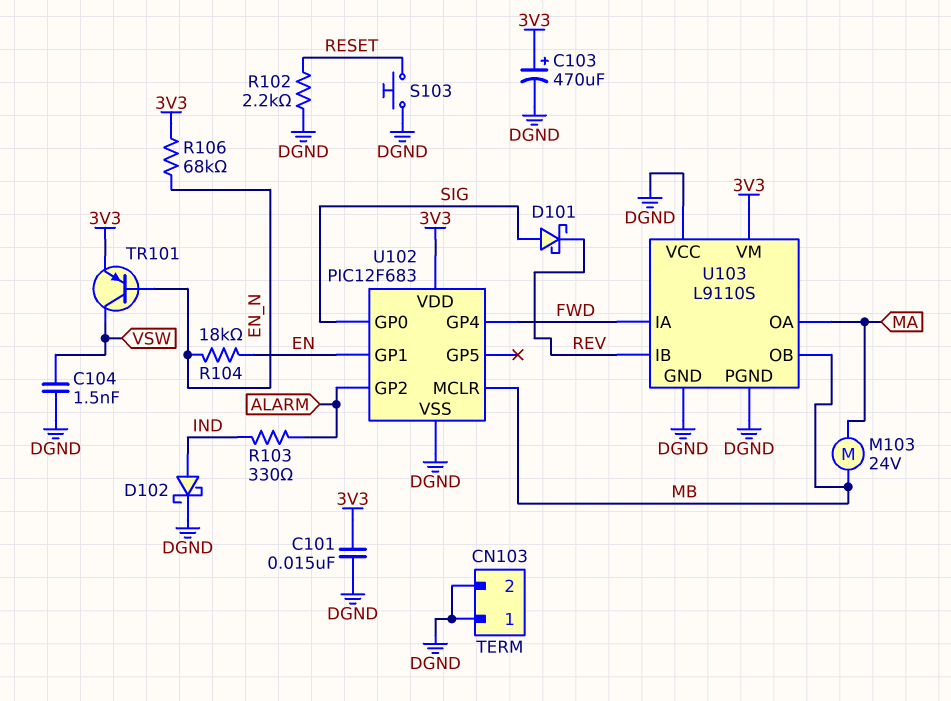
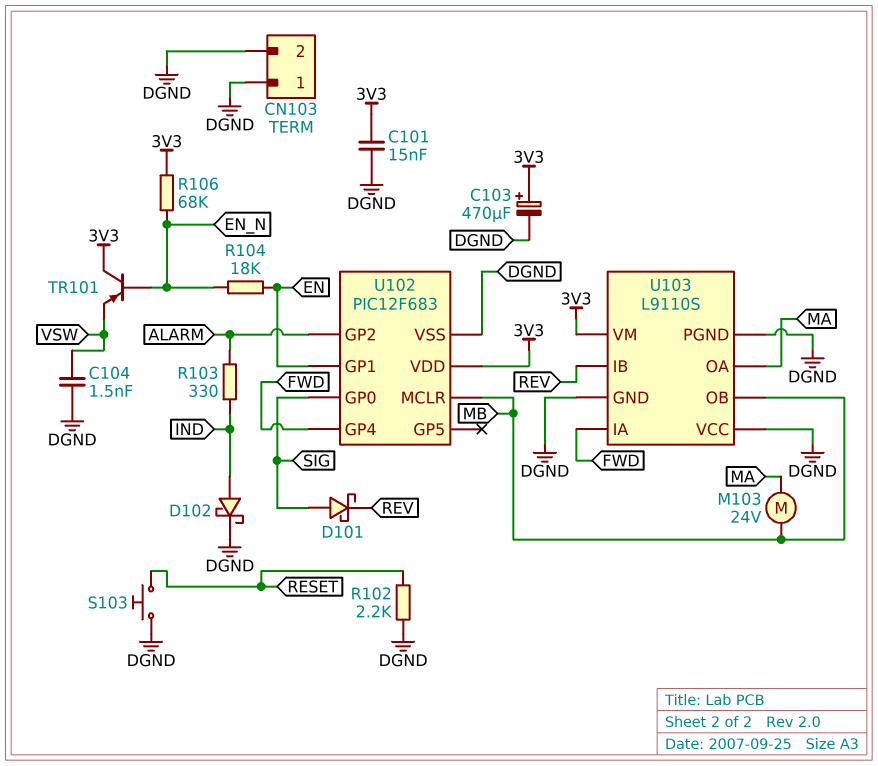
TR101: PNP (B EN_N, C VSW, E 3V3) -> PNP (B EN_N, C 3V3, E VSW)

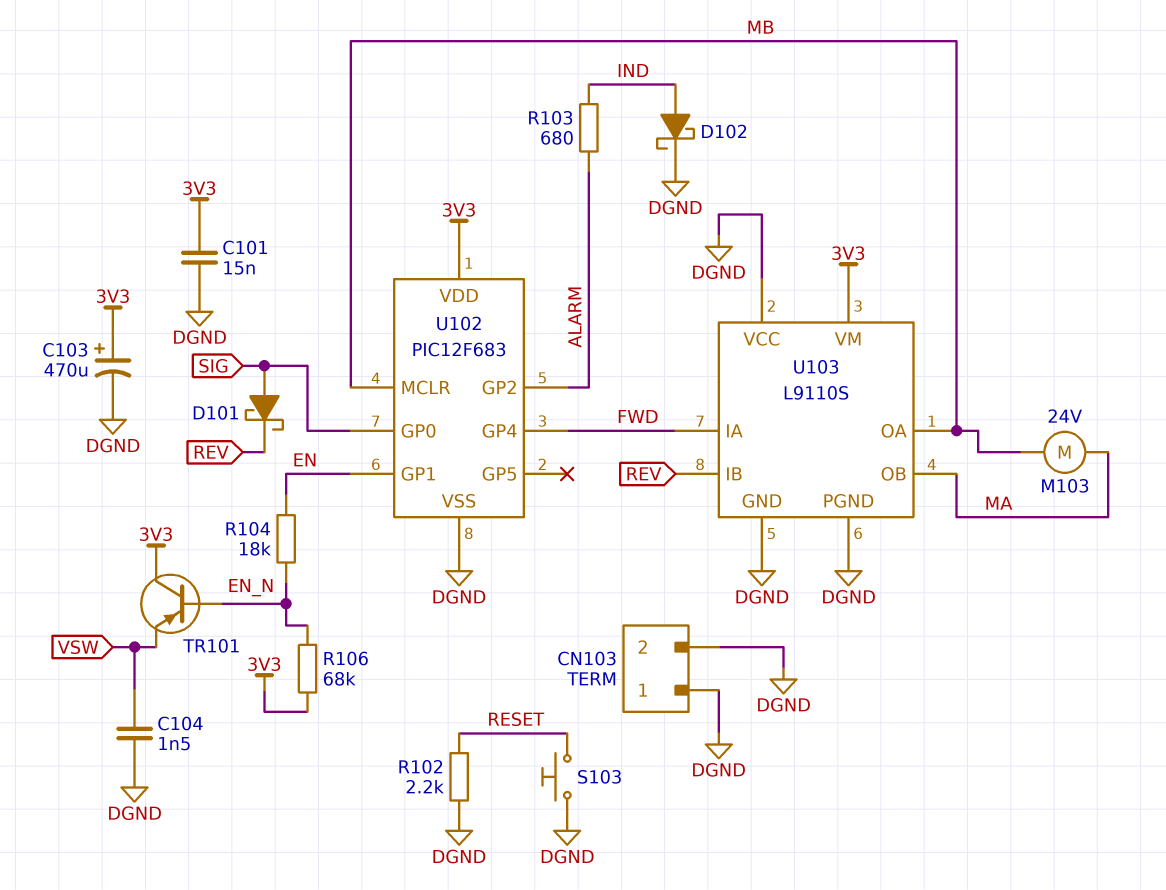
R103: 330 (ALARM, IND) -> 680 (ALARM, IND)
U103 pin OA: MA -> MB
U103 pin OB: MB -> MA

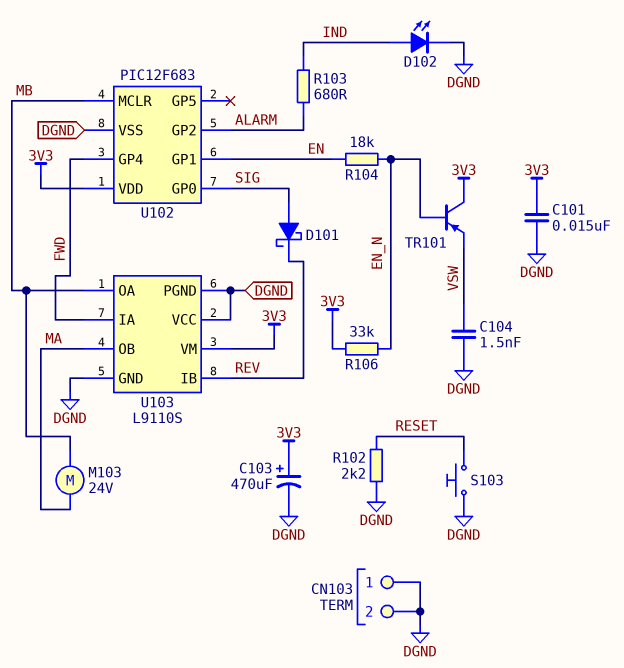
D102: schottky (A IND, K DGND) -> LED (A IND, K DGND)
R106: 68k (3V3, EN_N) -> 33k (3V3, EN_N)

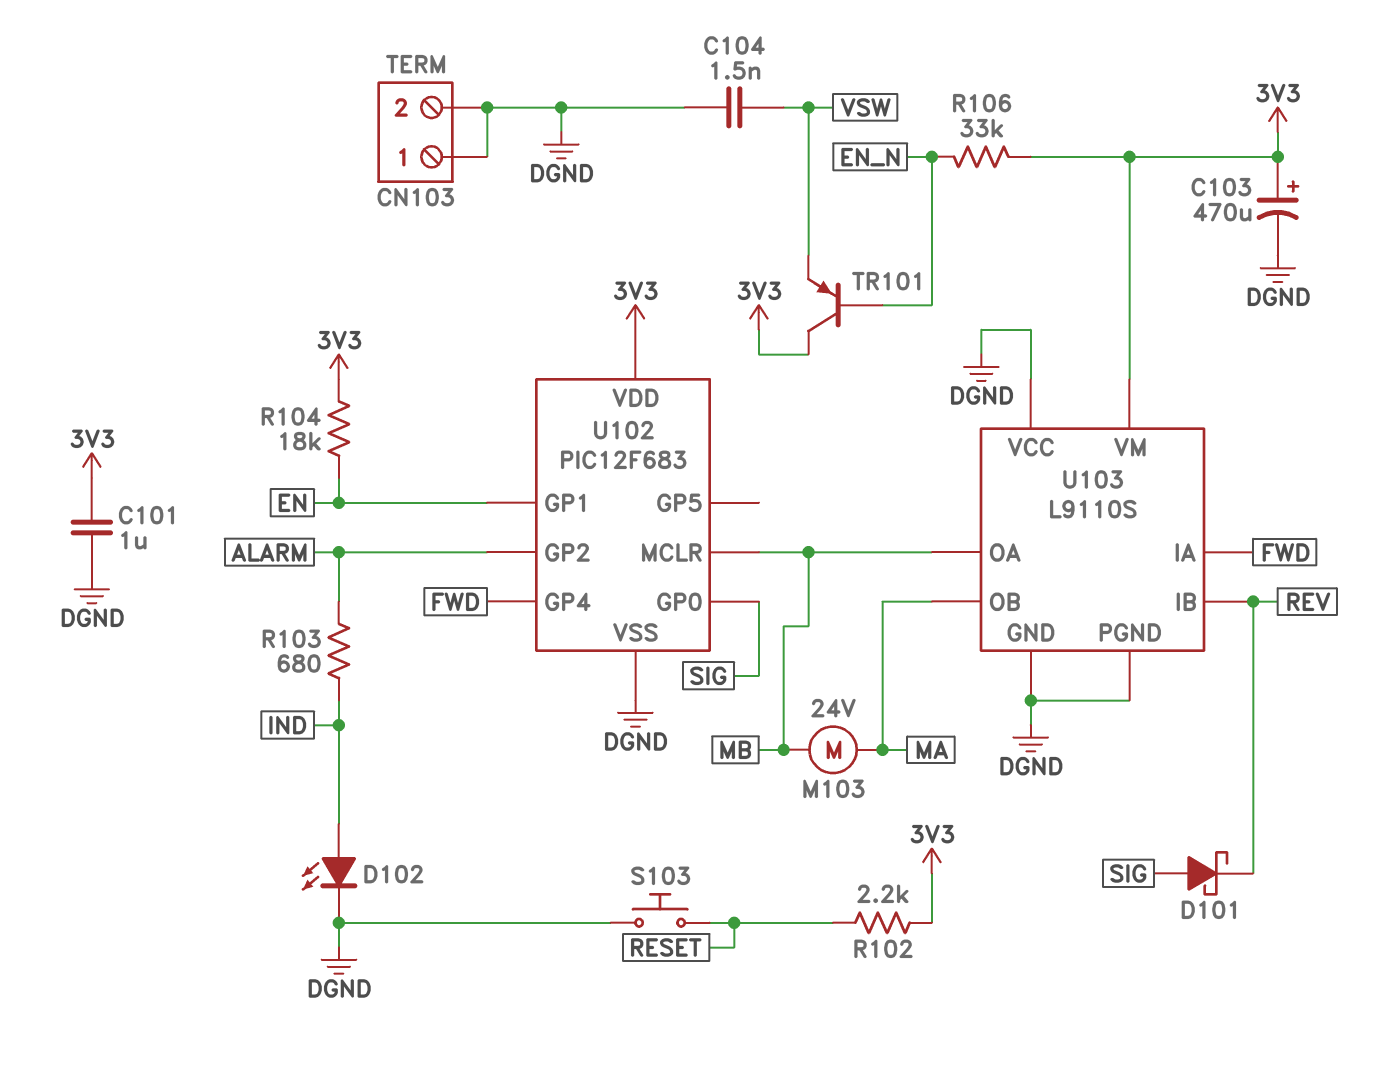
C101: 15nF (3V3, DGND) -> 1uF (3V3, DGND)
R102: 2.2k (DGND, RESET) -> 2.2k (3V3, RESET)
R104: 18k (EN, EN_N) -> 18k (3V3, EN)

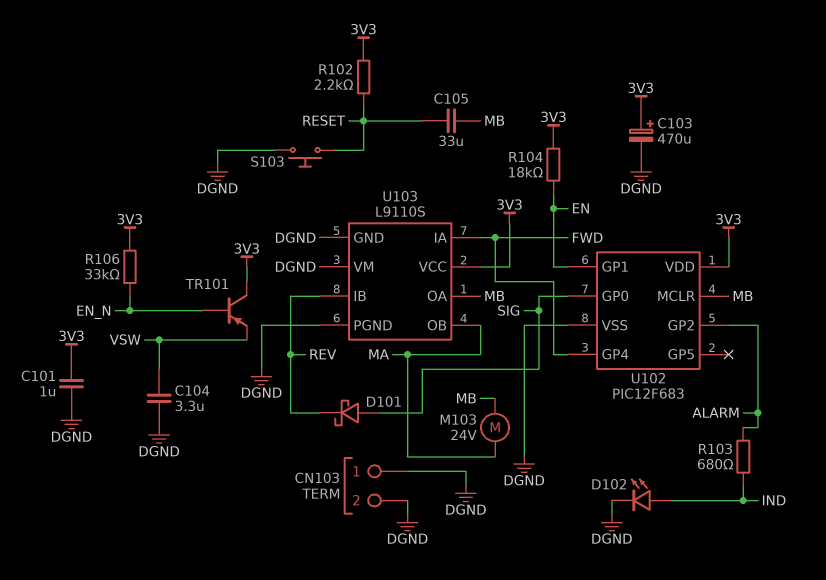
C104: 1.5nF (DGND, VSW) -> 3.3uF (DGND, VSW)
C105: none -> 33uF (MB, RESET)
U103 pin VCC: DGND -> 3V3
U103 pin VM: 3V3 -> DGND

